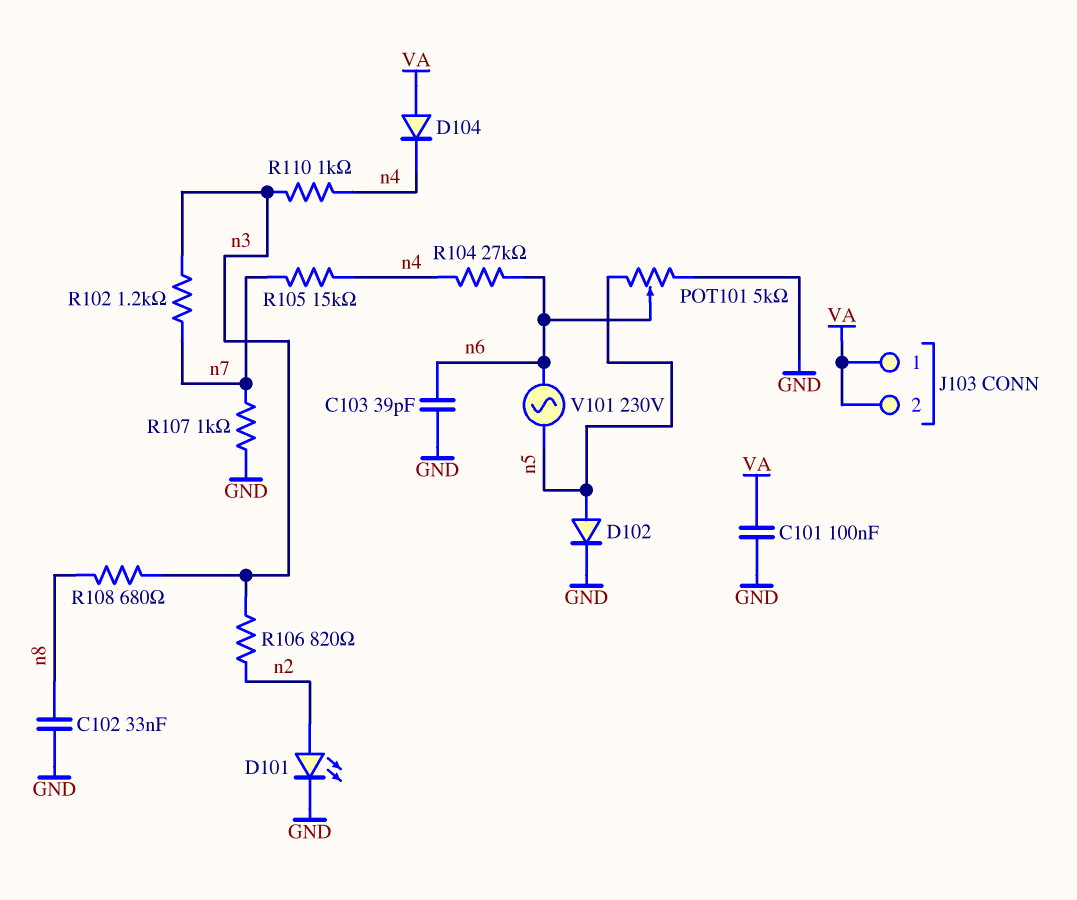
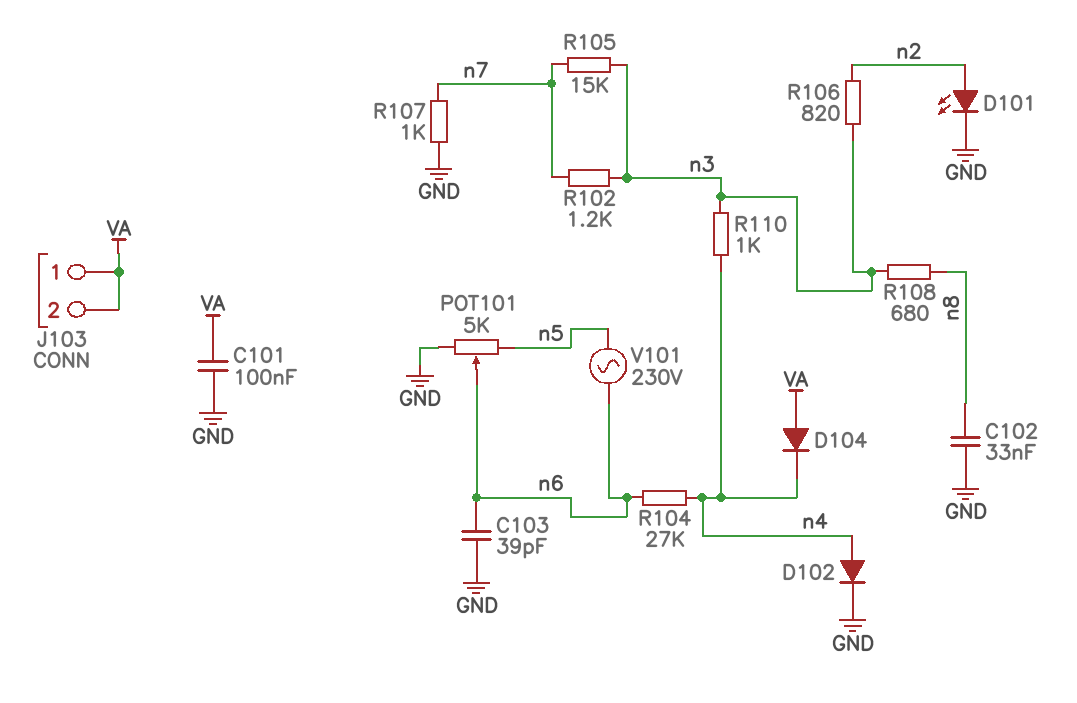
D102: diode (A n5, K GND) -> diode (A n4, K GND)
R105: 15k (n4, n7) -> 15k (n3, n7)

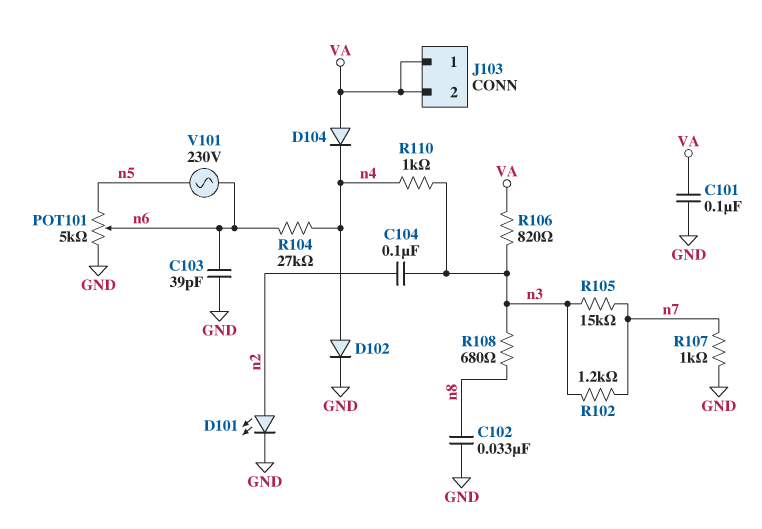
C104: none -> 100nF (n2, n3)
R106: 820 (n2, n3) -> 820 (VA, n3)

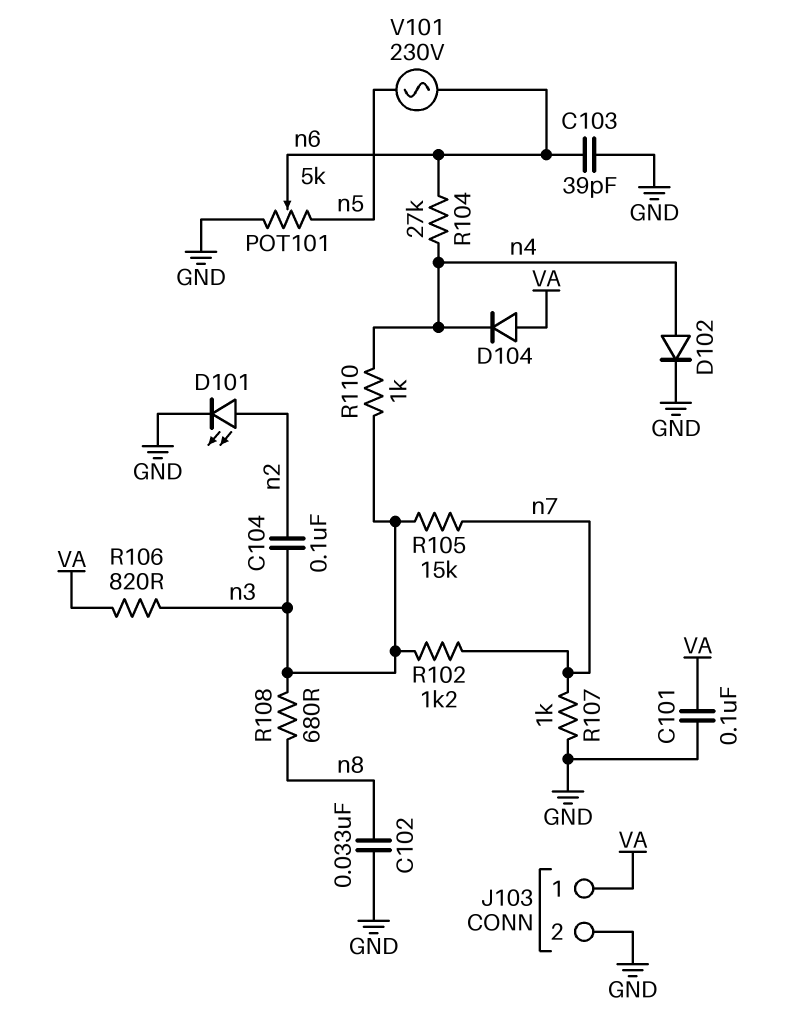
J103 pin 2: VA -> GND

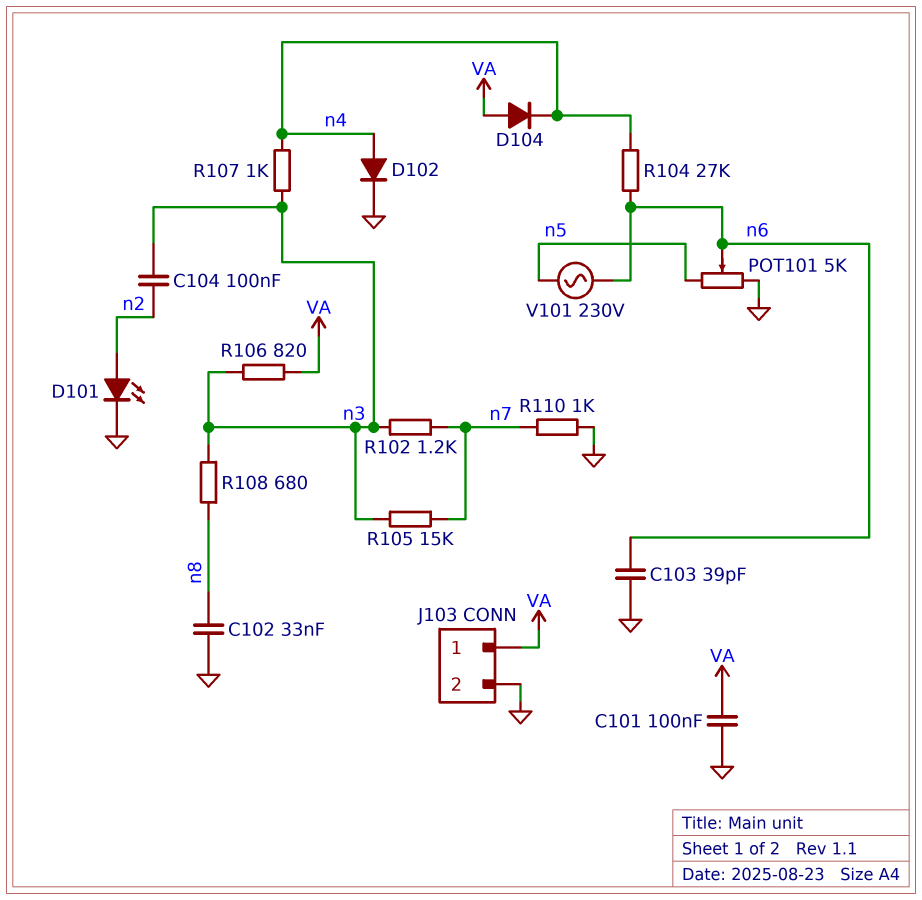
R107: 1k (GND, n7) -> 1k (n3, n4)
R110: 1k (n3, n4) -> 1k (GND, n7)

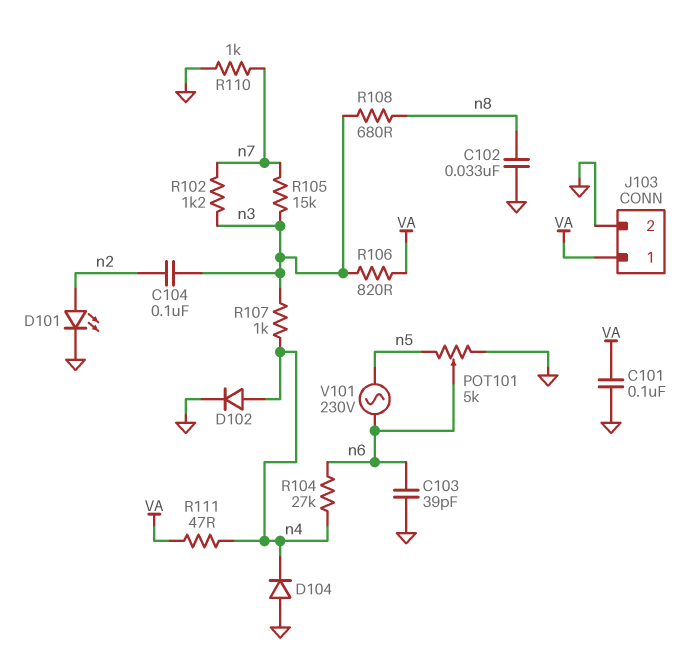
D104: diode (A VA, K n4) -> diode (A GND, K n4)
R111: none -> 47 (VA, n4)

